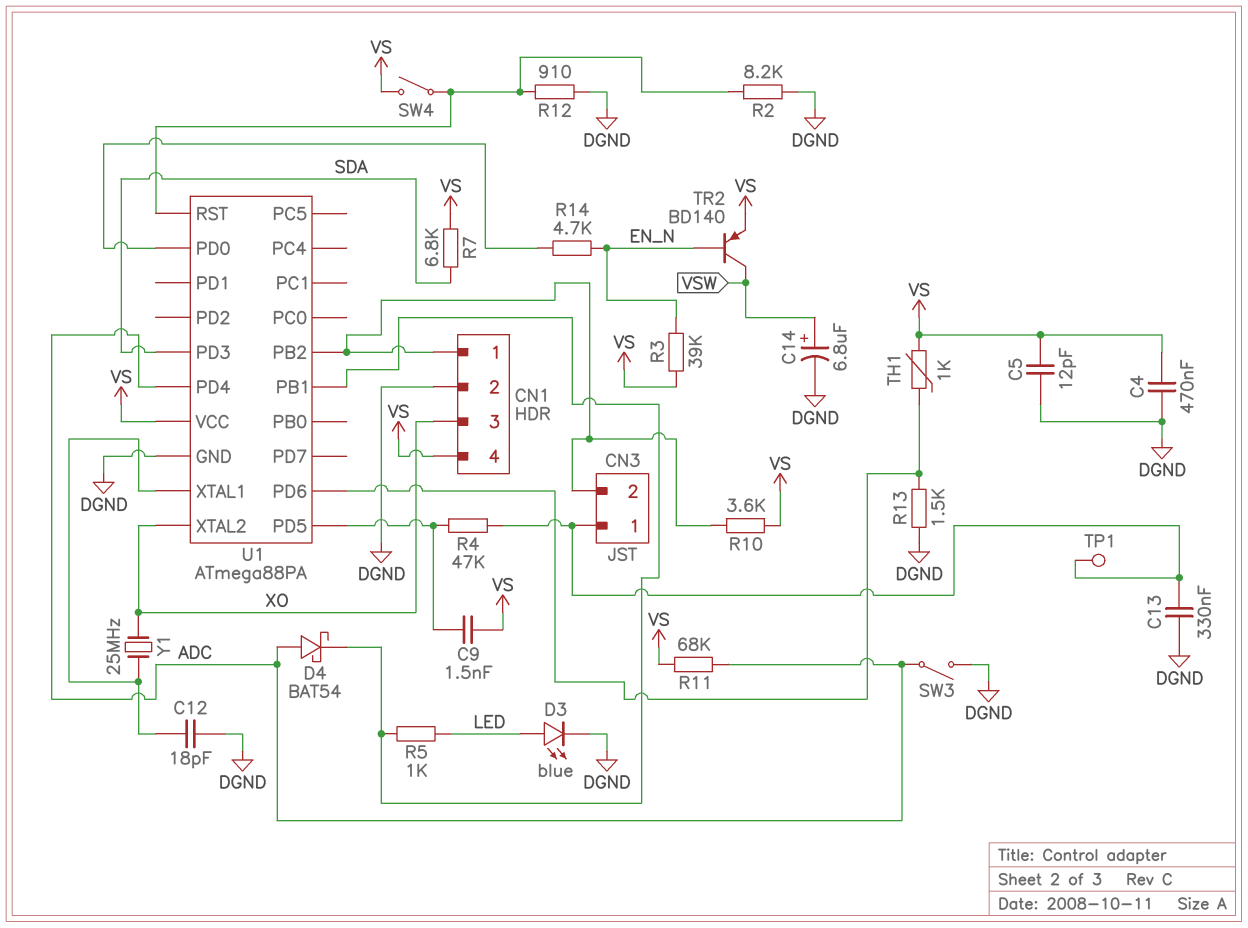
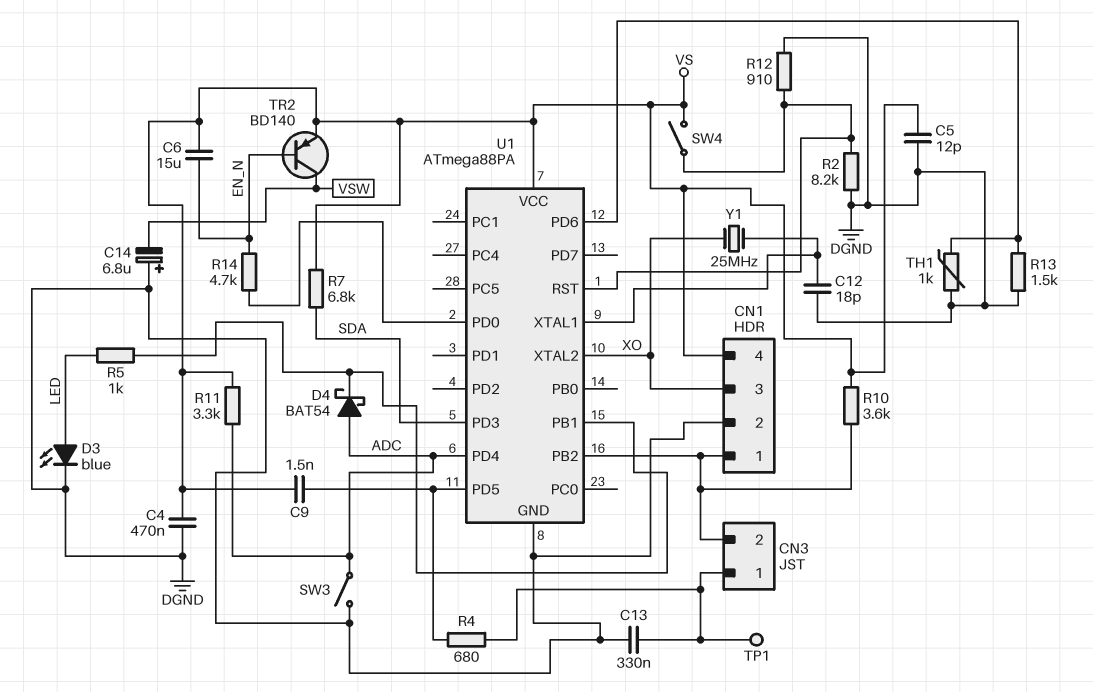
C6: none -> 15uF (EN_N, VS)
C14: 6.8uF (plus VSW, minus DGND) -> 6.8uF (plus DGND, minus VSW)
R3: 39k (EN_N, VS) -> none
R4: 47k (CN3/1, U1/PD5) -> 680 (CN3/1, U1/PD5)
R11: 68k (ADC, VS) -> 3.3k (ADC, VS)
TH1: 1k (U1/PD6, VS) -> 1k (DGND, U1/PD6)

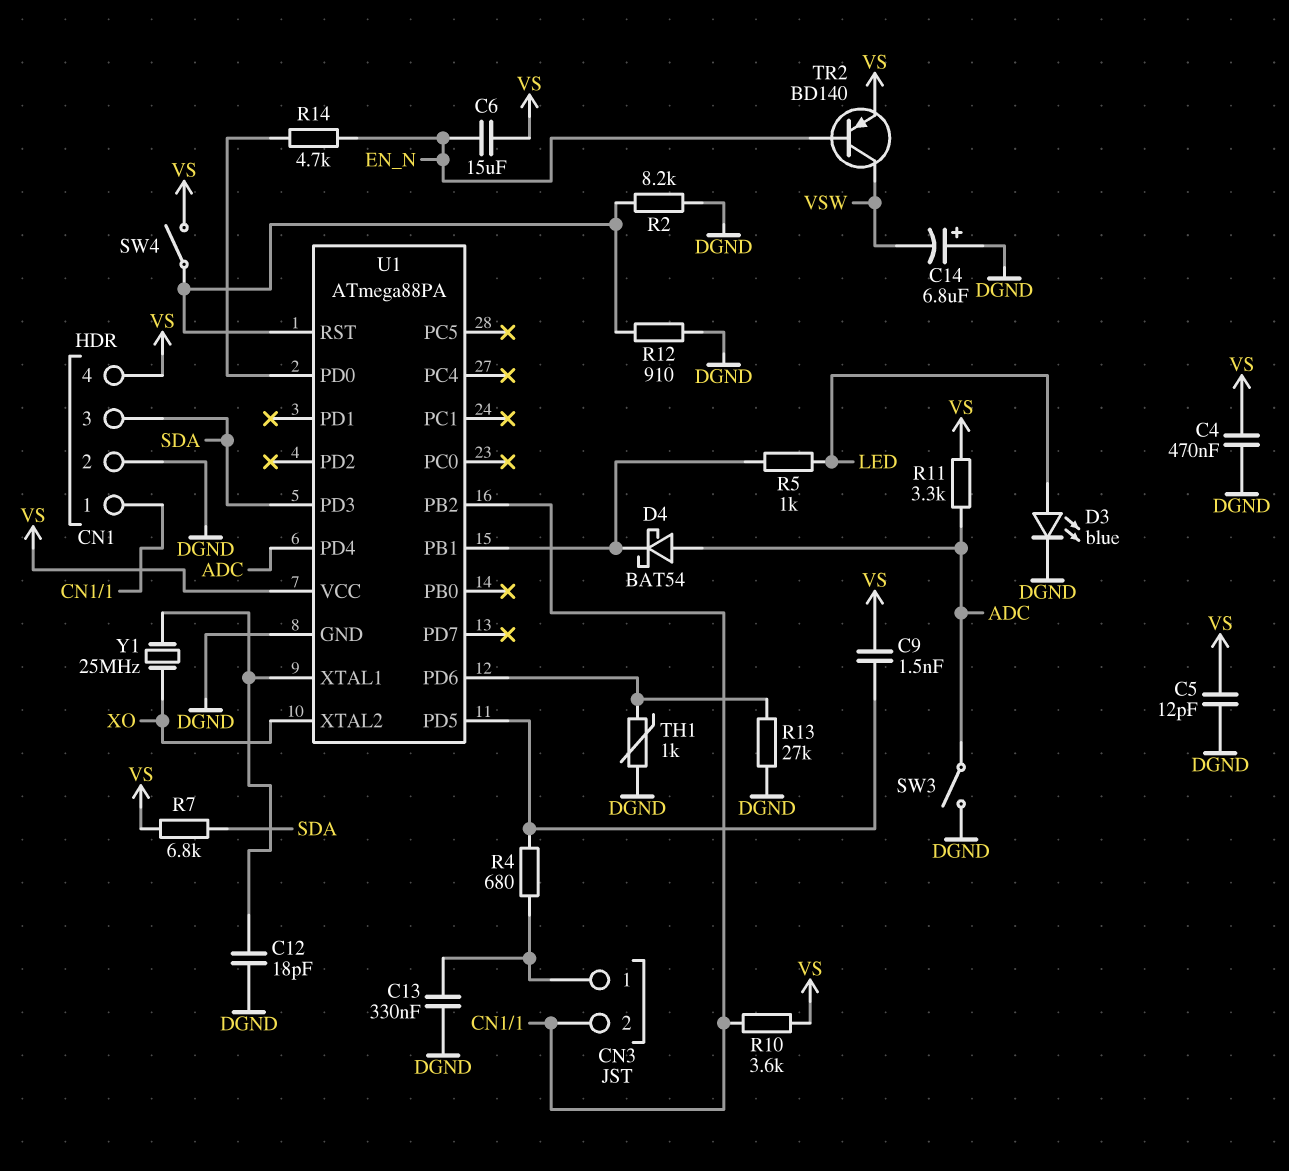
CN1 pin 3: XO -> SDA
R13: 1.5k (DGND, U1/PD6) -> 27k (DGND, U1/PD6)
TP1: test point (CN3/1) -> none

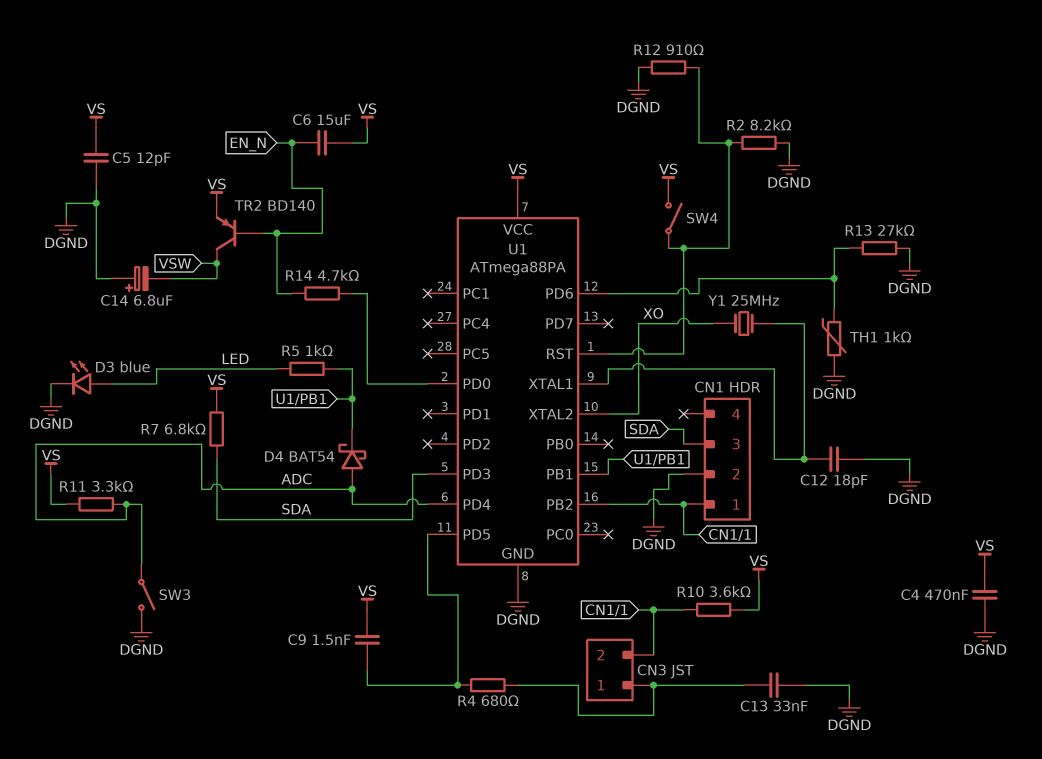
C13: 330nF (CN3/1, DGND) -> 33nF (CN3/1, DGND)
CN1 pin 4: VS -> none

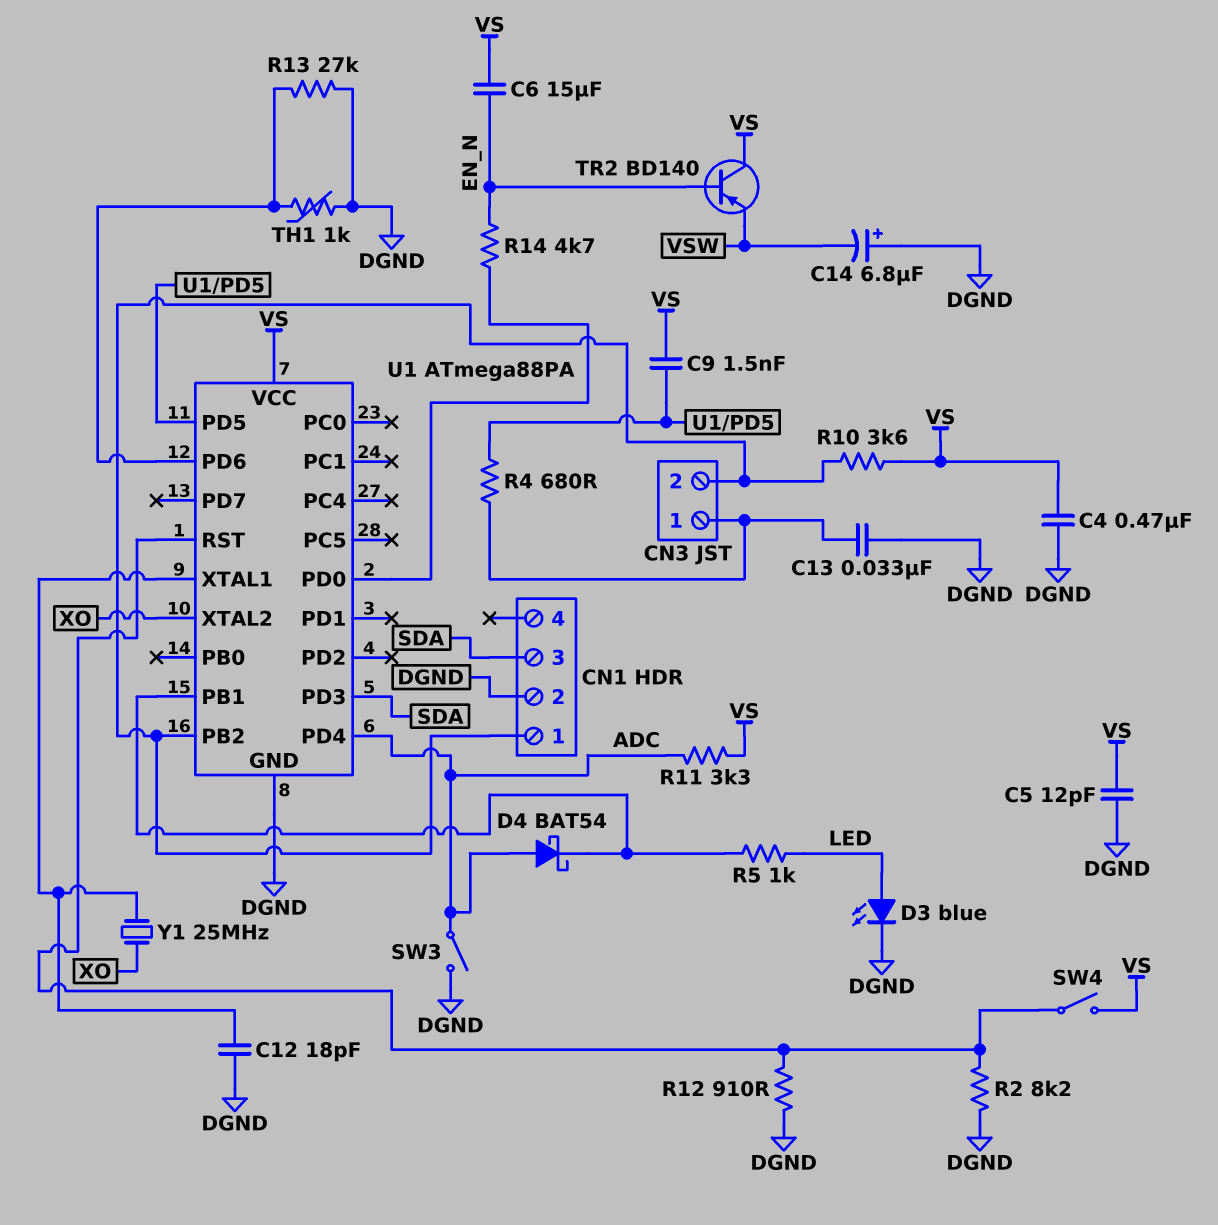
R7: 6.8k (SDA, VS) -> none
TR2: PNP BD140 (B EN_N, C VSW, E VS) -> PNP BD140 (B EN_N, C VS, E VSW)

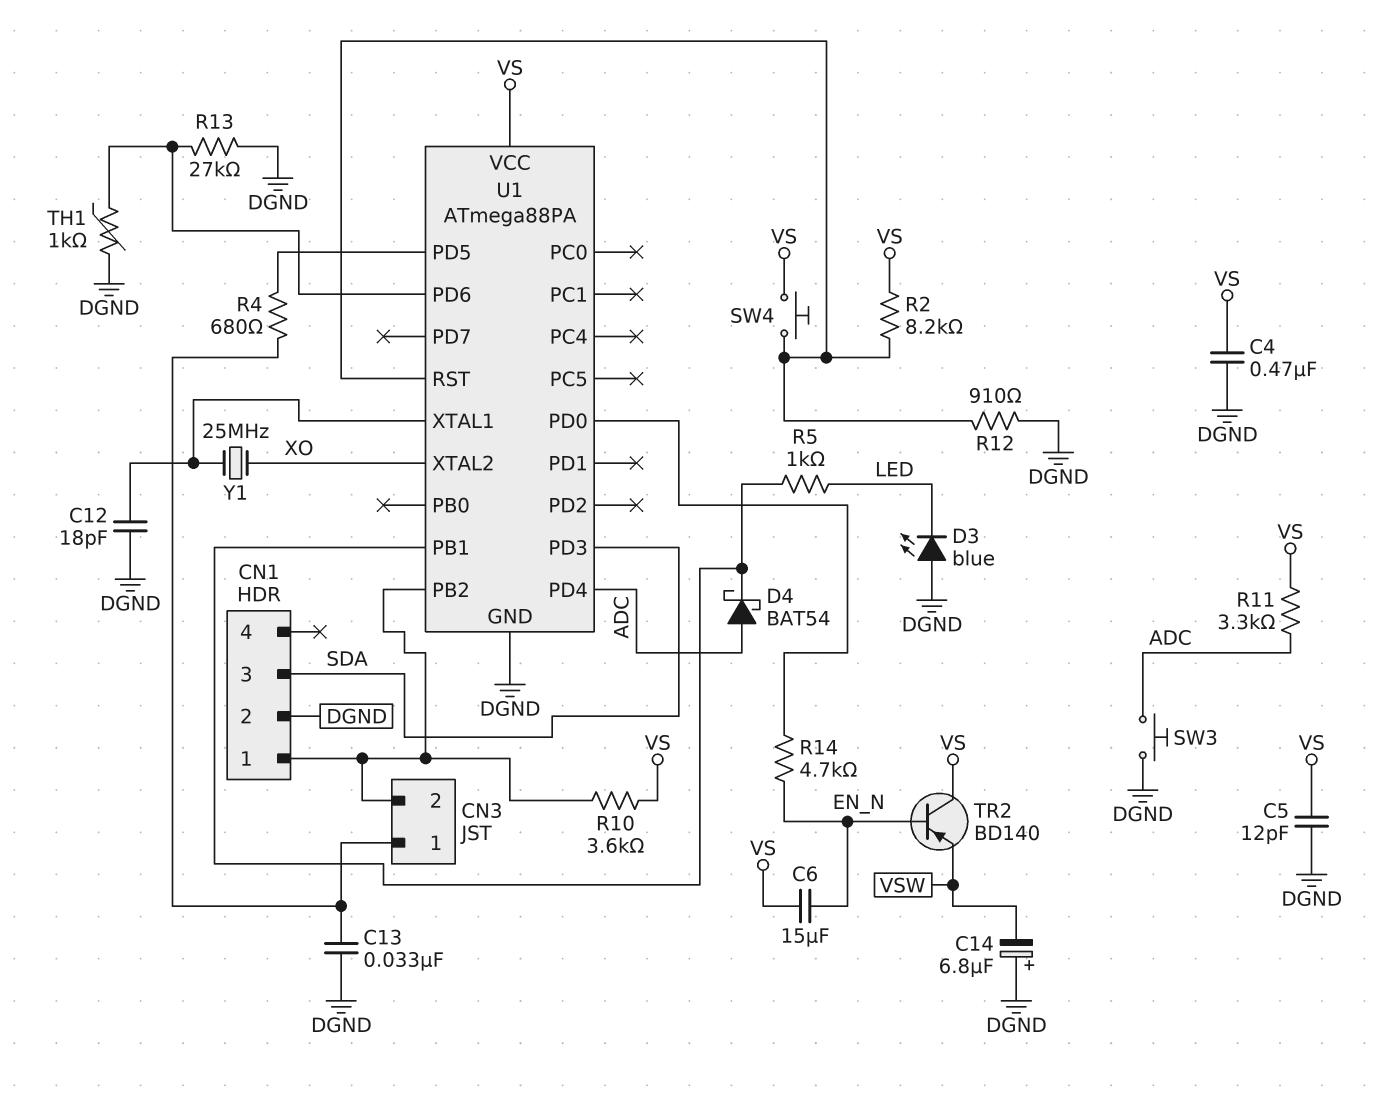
C9: 1.5nF (U1/PD5, VS) -> none
D3: LED blue (A LED, K DGND) -> LED blue (A DGND, K LED)
R2: 8.2k (DGND, U1/RST) -> 8.2k (U1/RST, VS)
SW3: switch (ADC, DGND) -> button (ADC, DGND)
SW4: switch (U1/RST, VS) -> button (U1/RST, VS)

